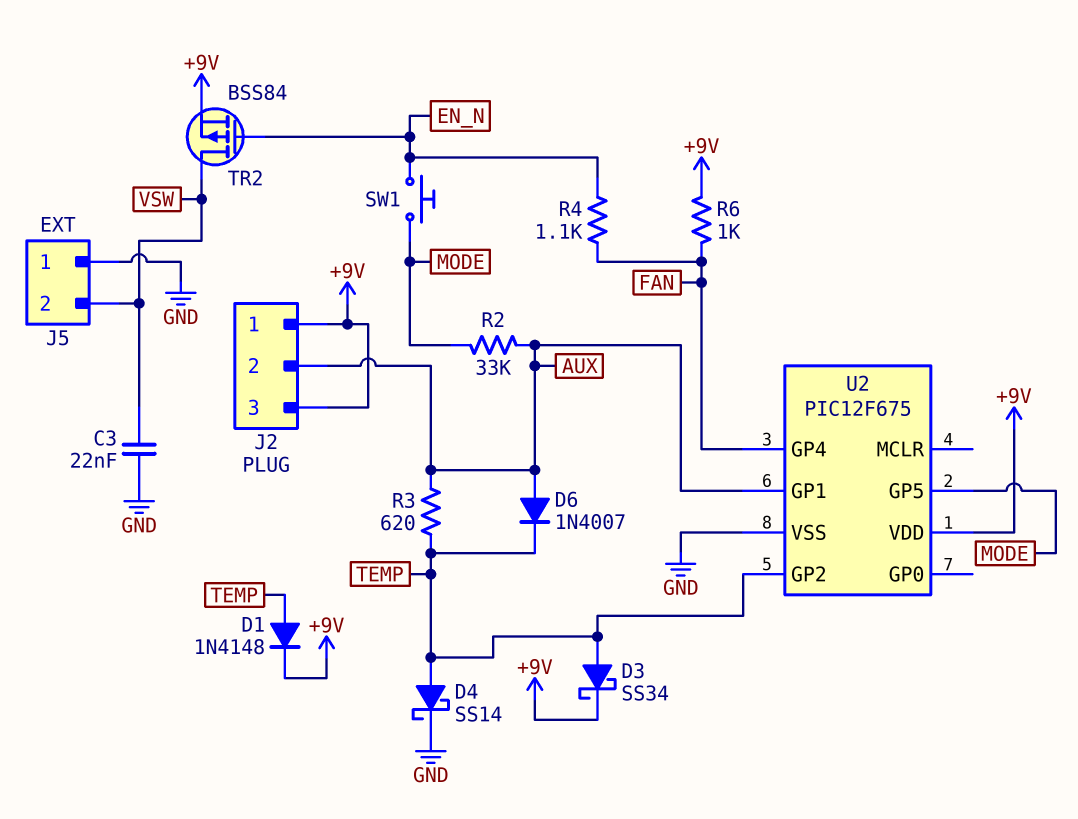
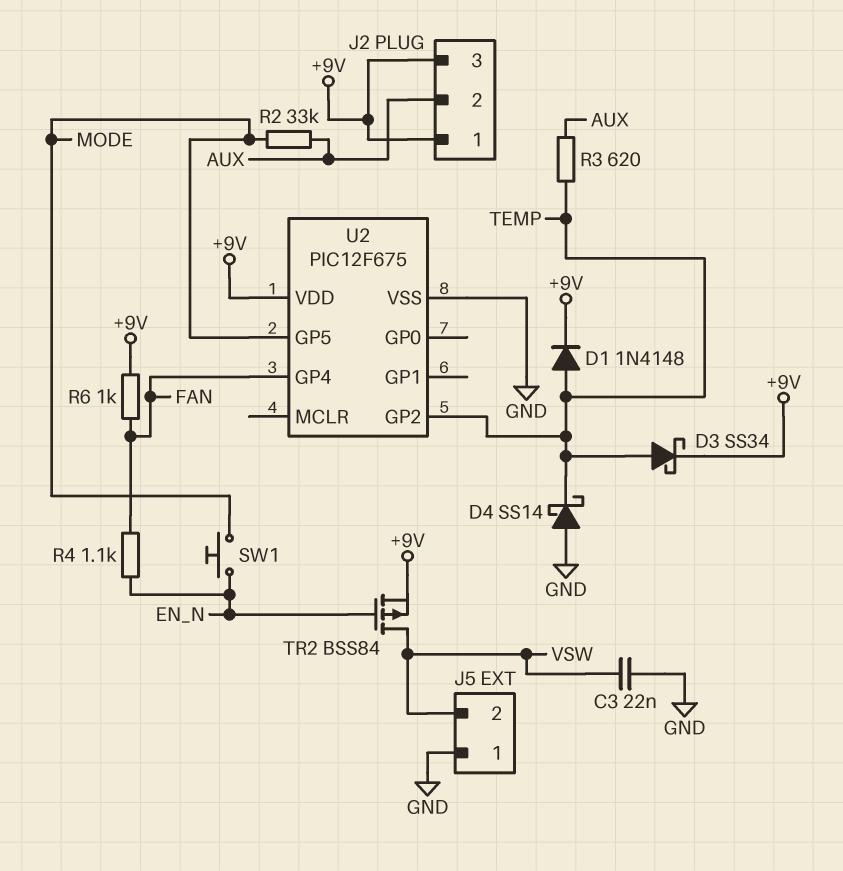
D4: schottky SS14 (A TEMP, K GND) -> schottky SS14 (A GND, K TEMP)
D6: diode 1N4007 (A AUX, K TEMP) -> none
U2 pin GP1: AUX -> none

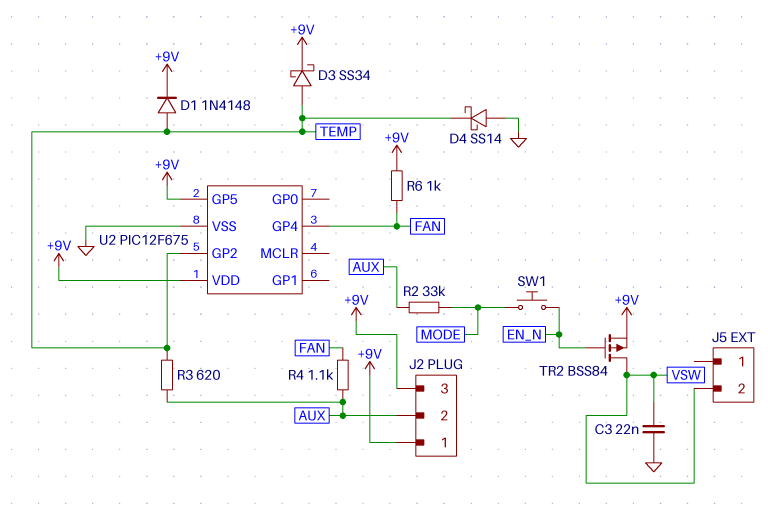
J5 pin 1: GND -> none
R4: 1.1k (EN_N, FAN) -> 1.1k (AUX, FAN)
U2 pin GP5: MODE -> +9V

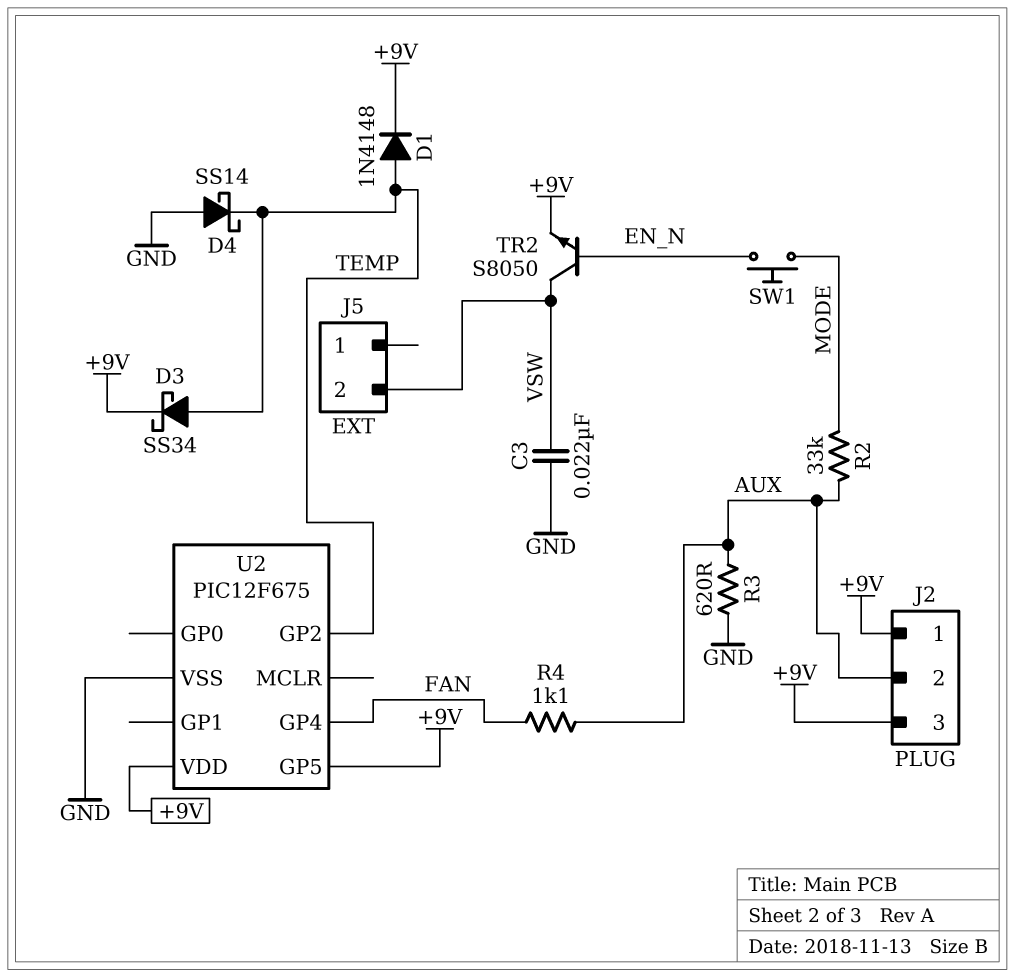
R3: 620 (AUX, TEMP) -> 620 (AUX, GND)
R6: 1k (+9V, FAN) -> none
TR2: PMOS BSS84 (G EN_N, D VSW, S +9V) -> NPN S8050 (B EN_N, C VSW, E +9V)

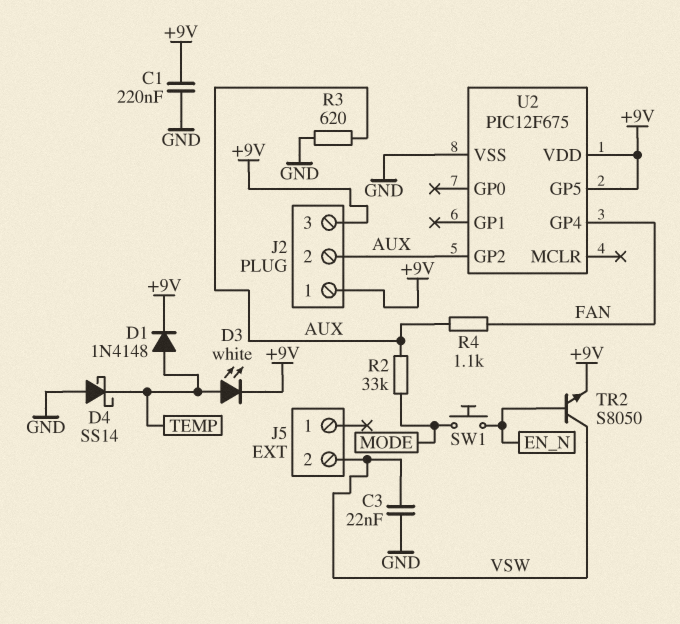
C1: none -> 220nF (+9V, GND)
D3: schottky SS34 (A TEMP, K +9V) -> LED white (A TEMP, K +9V)
U2 pin GP2: TEMP -> AUX

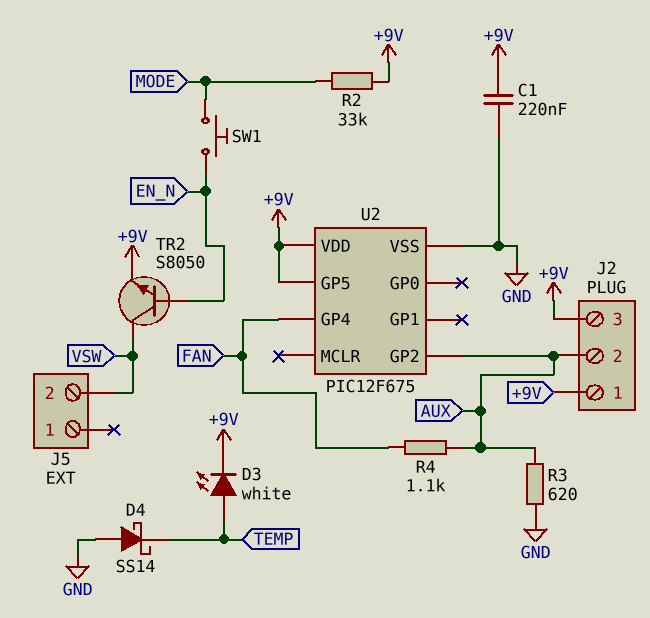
C3: 22nF (GND, VSW) -> none
D1: diode 1N4148 (A TEMP, K +9V) -> none
R2: 33k (AUX, MODE) -> 33k (+9V, MODE)

